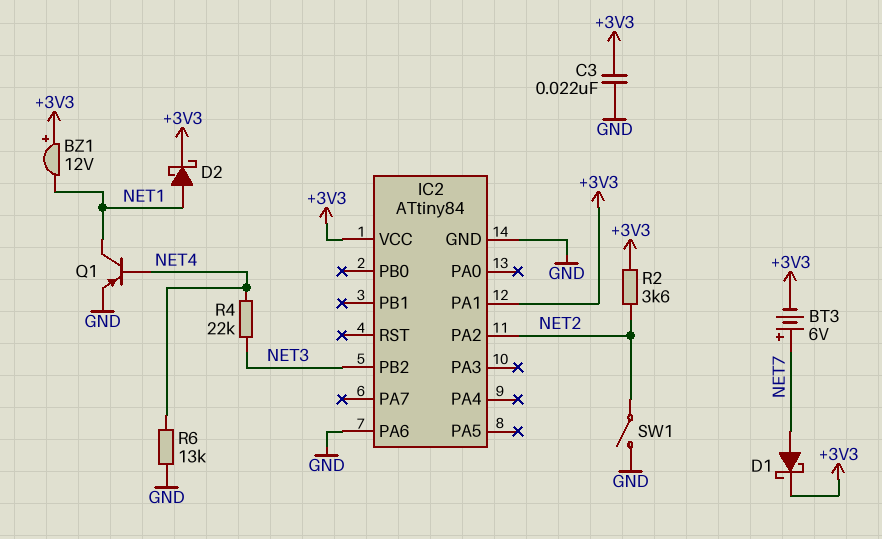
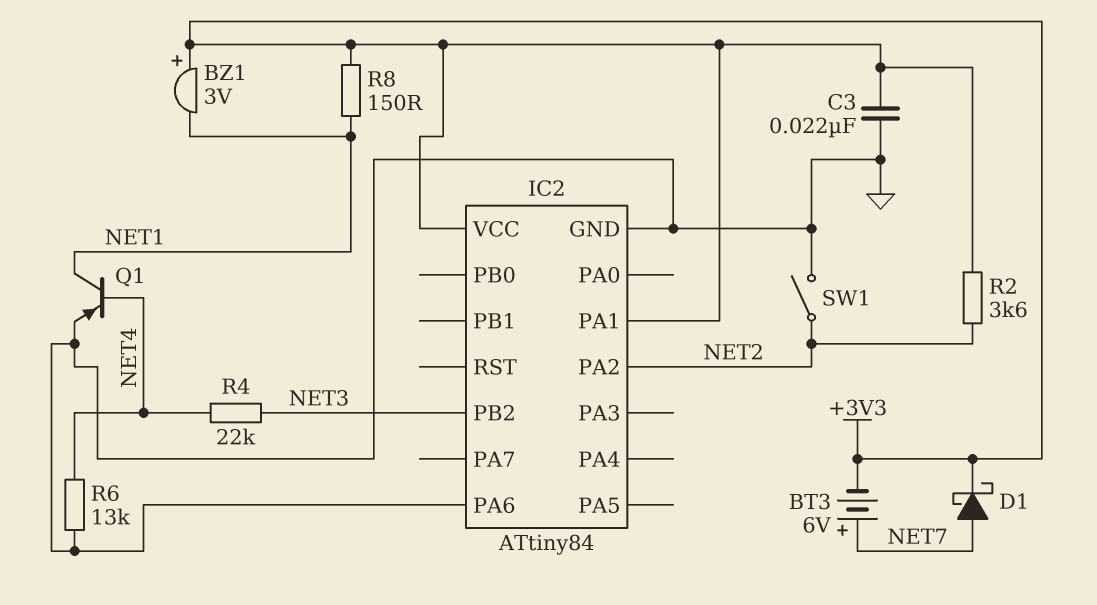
BZ1: buzzer 12V (plus +3V3, minus NET1) -> buzzer 3V (plus +3V3, minus NET1)
D2: schottky (A NET1, K +3V3) -> none
R8: none -> 150 (+3V3, NET1)

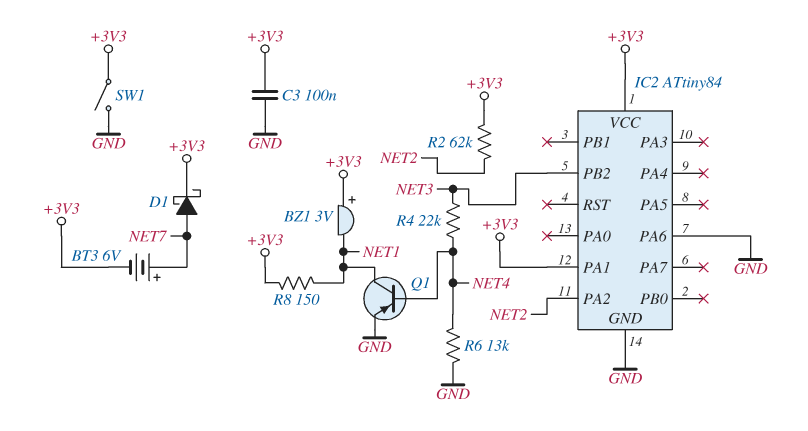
C3: 22nF (+3V3, GND) -> 100nF (+3V3, GND)
R2: 3.6k (+3V3, NET2) -> 62k (+3V3, NET2)
SW1: switch (GND, NET2) -> switch (+3V3, GND)

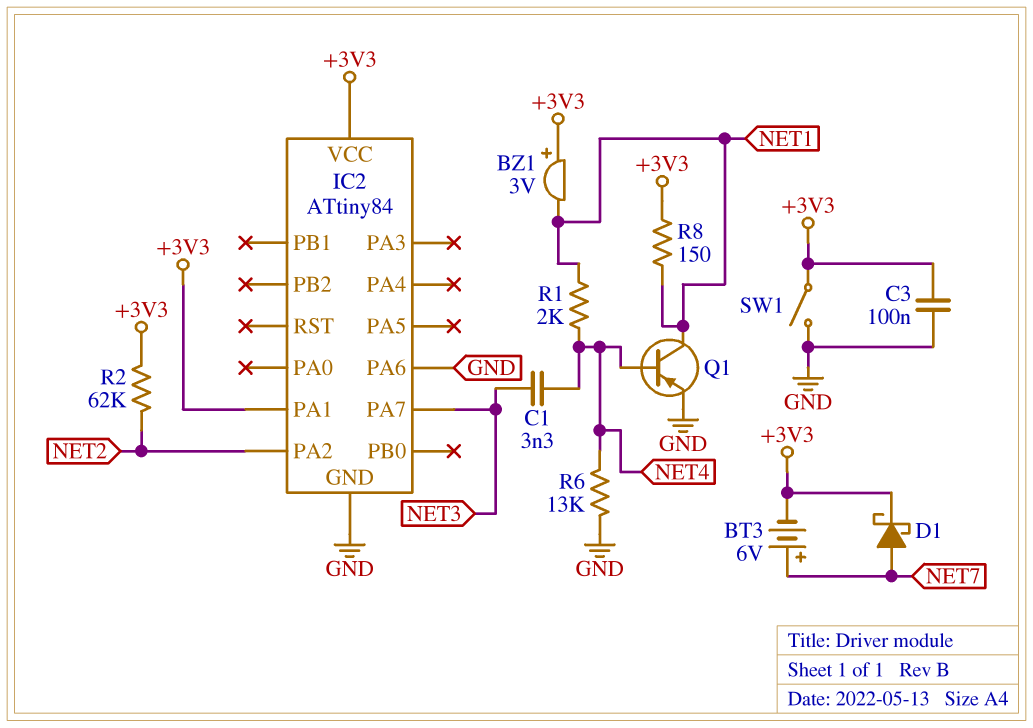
C1: none -> 3.3nF (NET3, NET4)
IC2 pin PA7: none -> NET3
IC2 pin PB2: NET3 -> none
R1: none -> 2k (NET1, NET4)
R4: 22k (NET3, NET4) -> none

